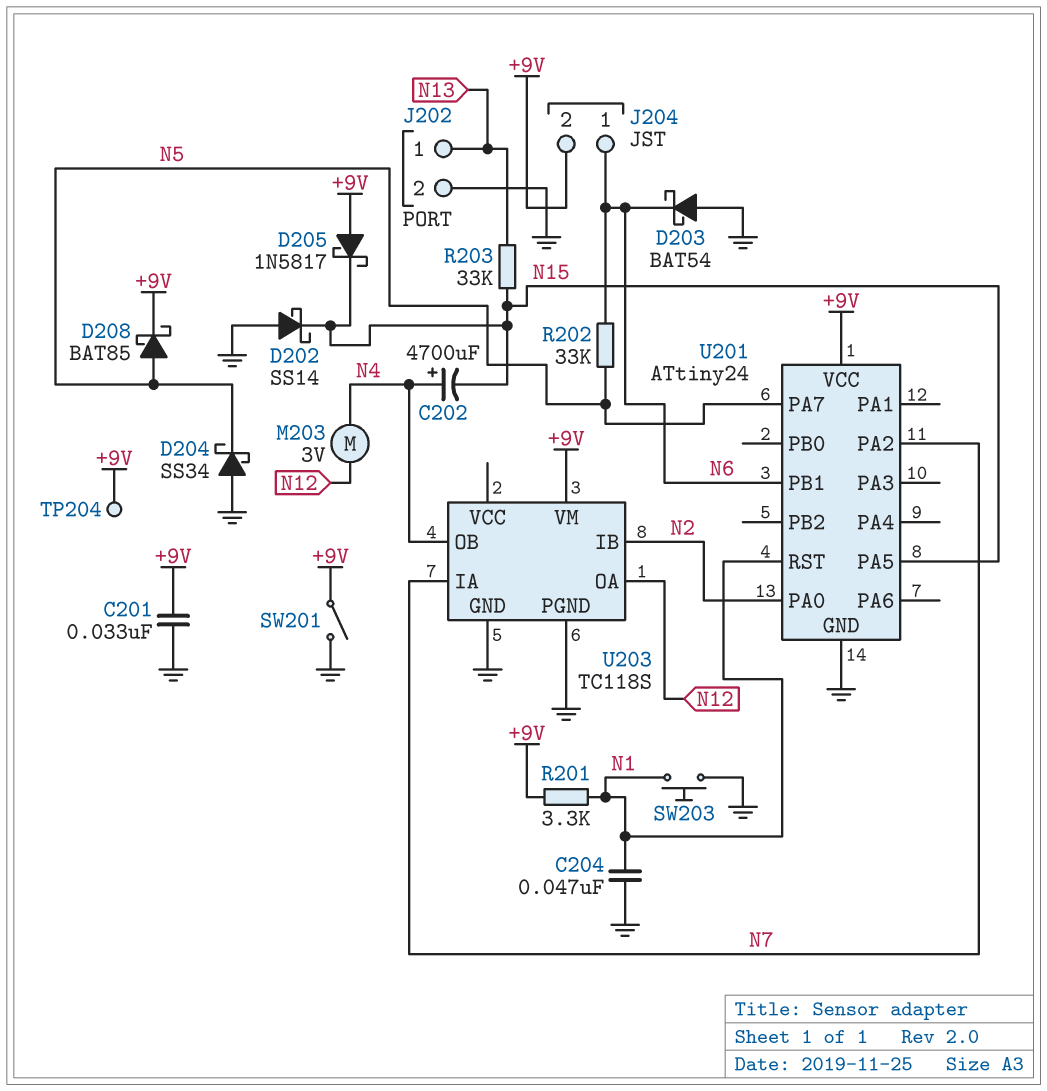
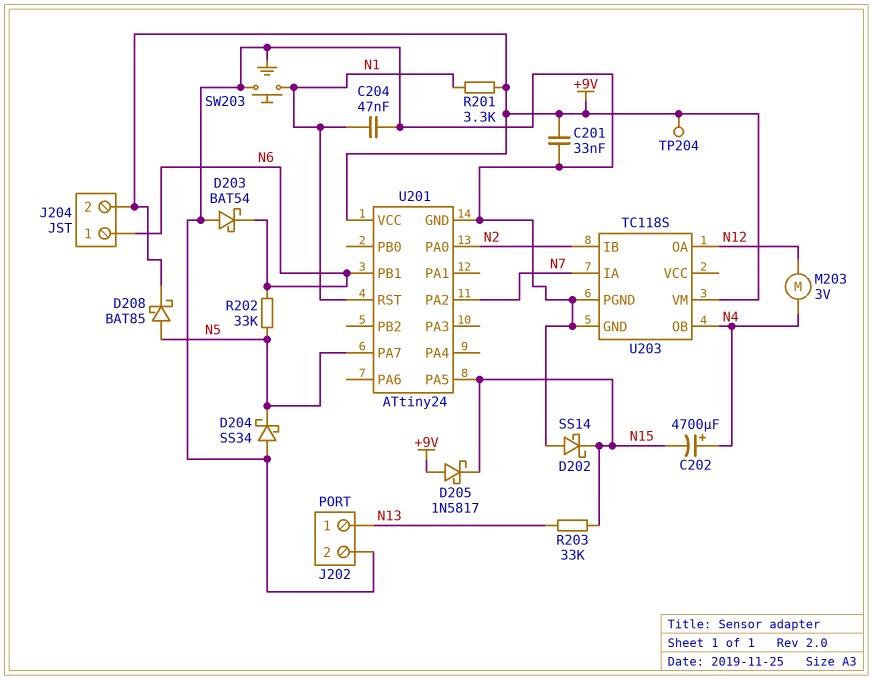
SW201: switch (+9V, GND) -> none

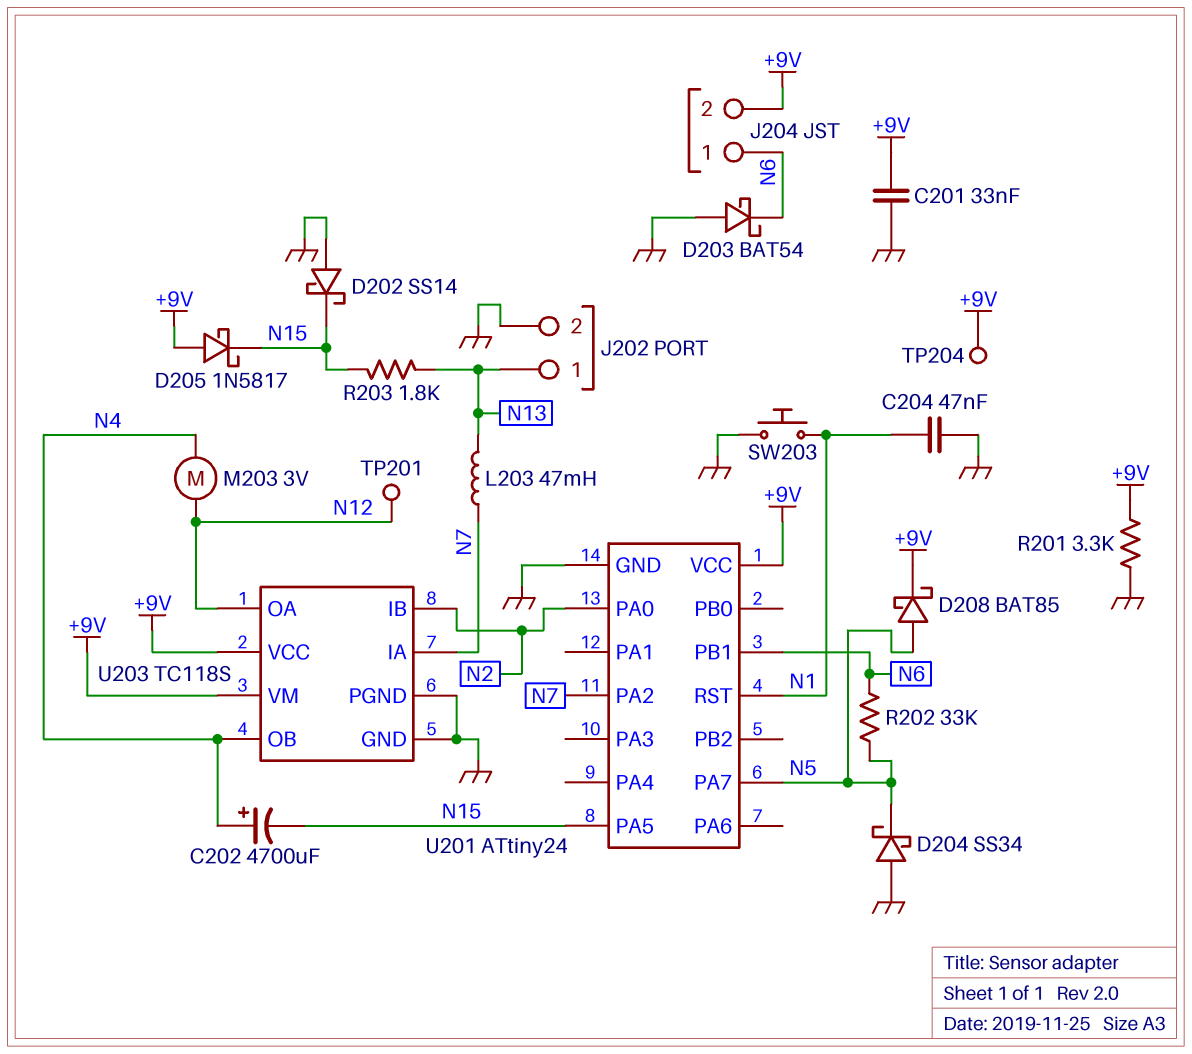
L203: none -> 47mH (N7, N13)
R201: 3.3k (+9V, N1) -> 3.3k (+9V, GND)
R203: 33k (N13, N15) -> 1.8k (N13, N15)
TP201: none -> test point (N12)
U203 pin VCC: none -> +9V

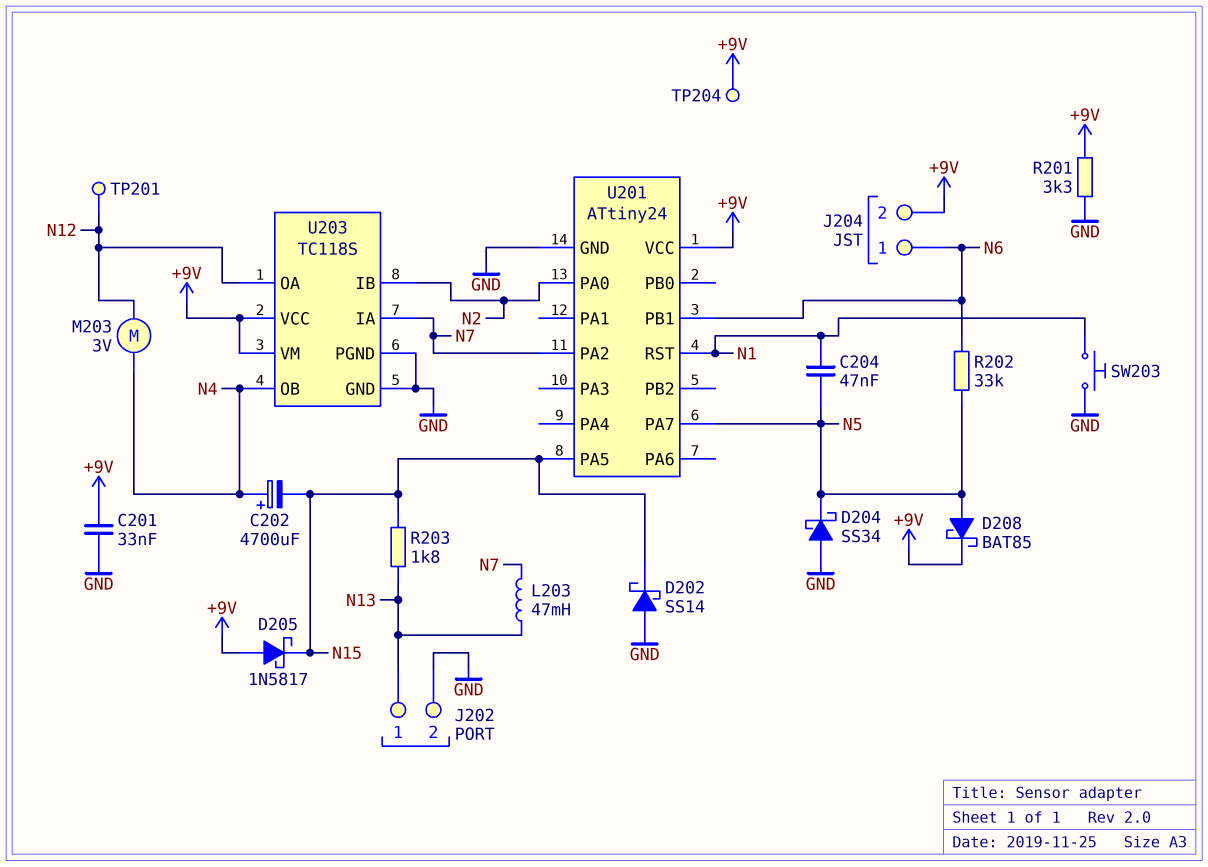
C204: 47nF (GND, N1) -> 47nF (N1, N5)
D203: schottky BAT54 (A GND, K N6) -> none

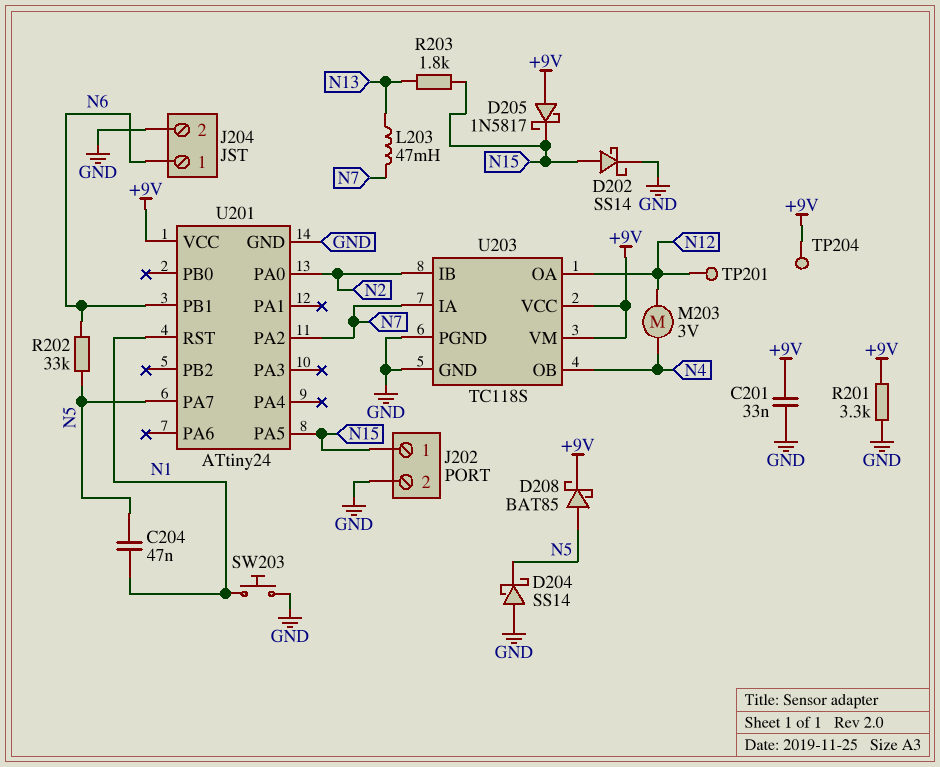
C202: 4700uF (plus N4, minus N15) -> none
D202: schottky SS14 (A GND, K N15) -> schottky SS14 (A N15, K GND)
D204: schottky SS34 (A GND, K N5) -> schottky SS14 (A GND, K N5)
J202 pin 1: N13 -> N15
J204 pin 2: +9V -> GND

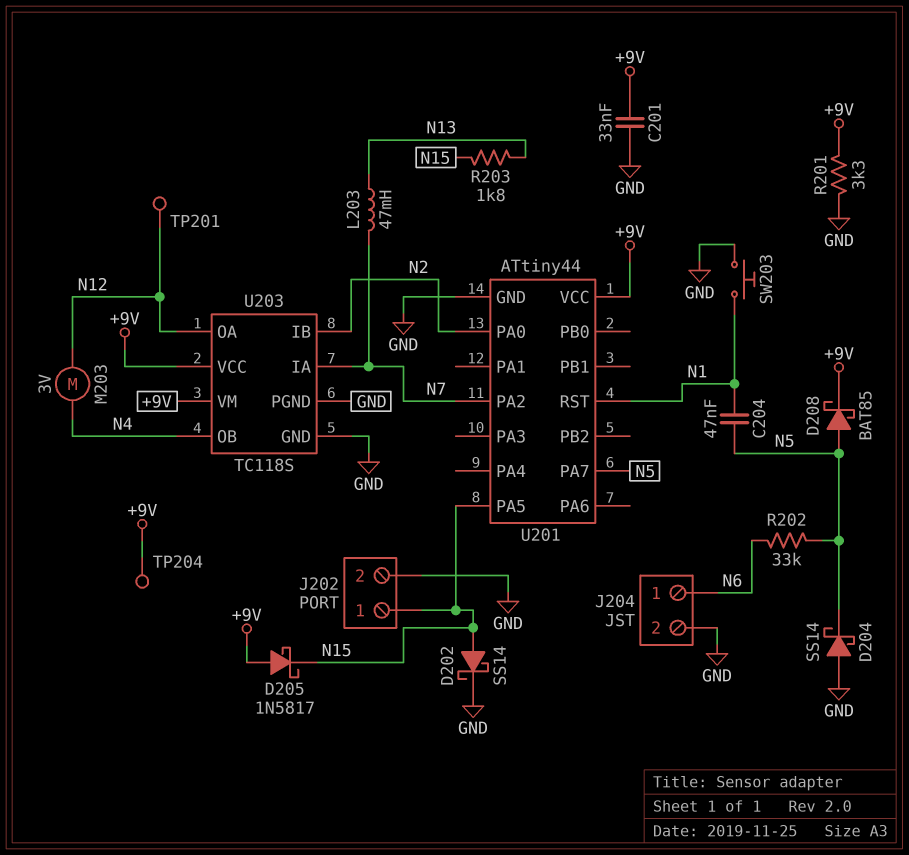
U201: ATtiny24 -> ATtiny44
U201 pin PB1: N6 -> none

